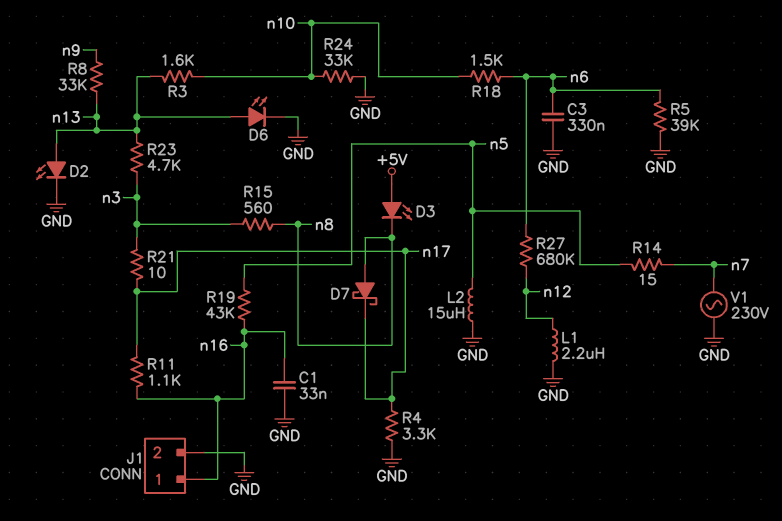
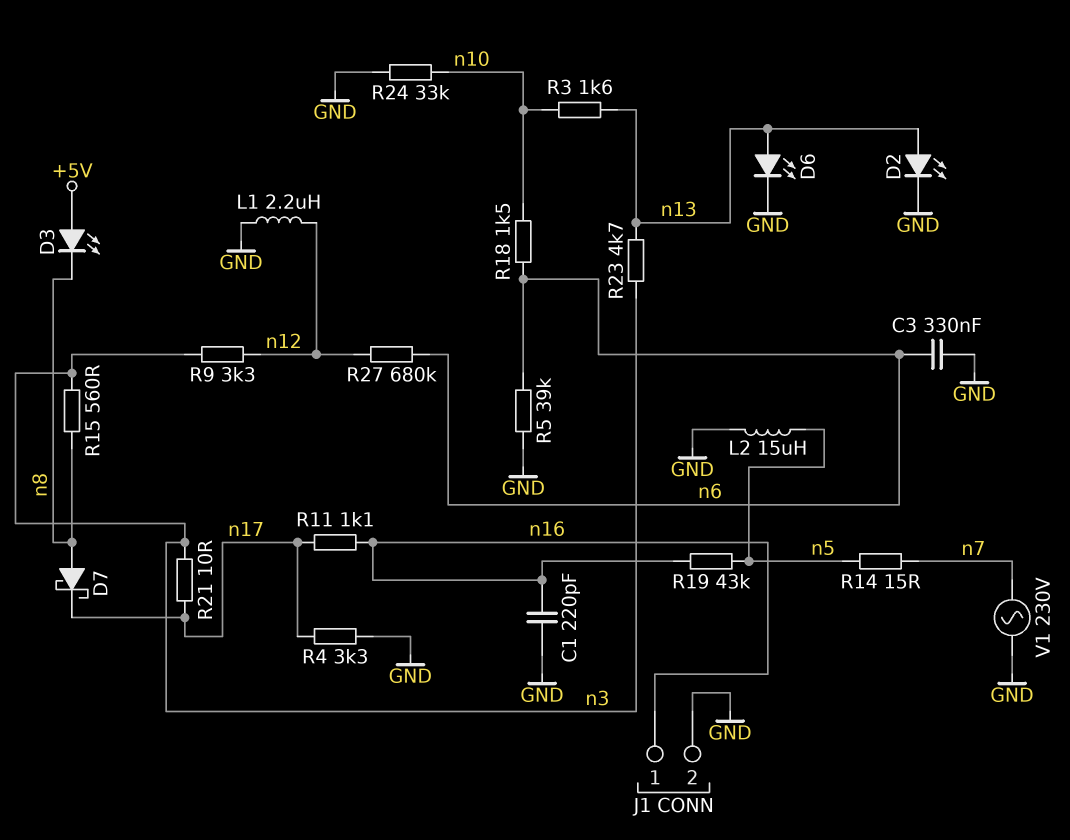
C1: 33nF (GND, n16) -> 220pF (GND, n16)
R8: 33k (n9, n13) -> none
R9: none -> 3.3k (n3, n12)

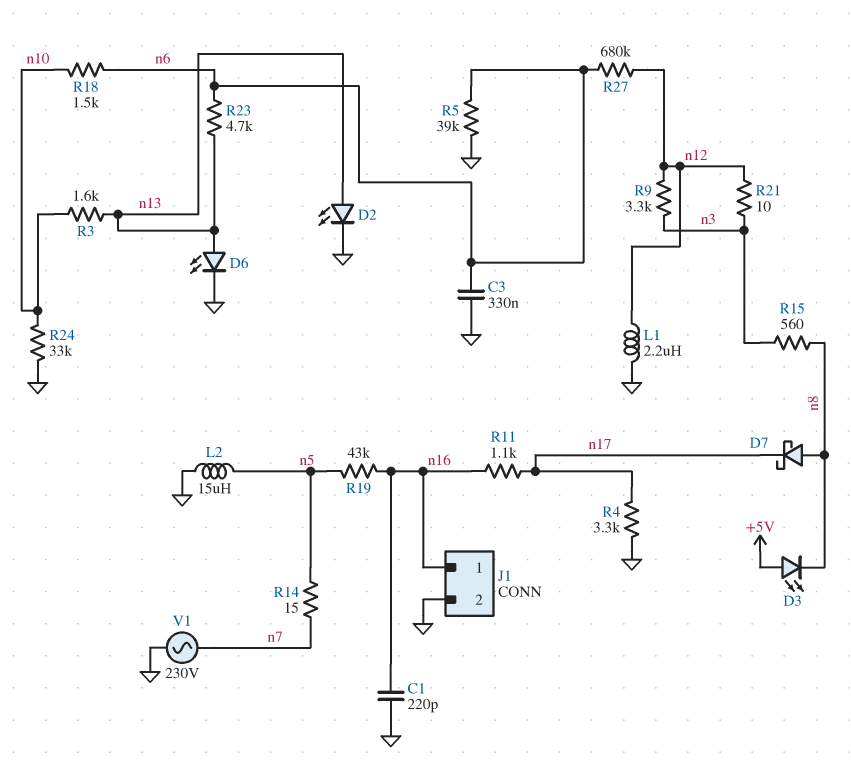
R21: 10 (n3, n17) -> 10 (n3, n12)
R23: 4.7k (n3, n13) -> 4.7k (n6, n13)

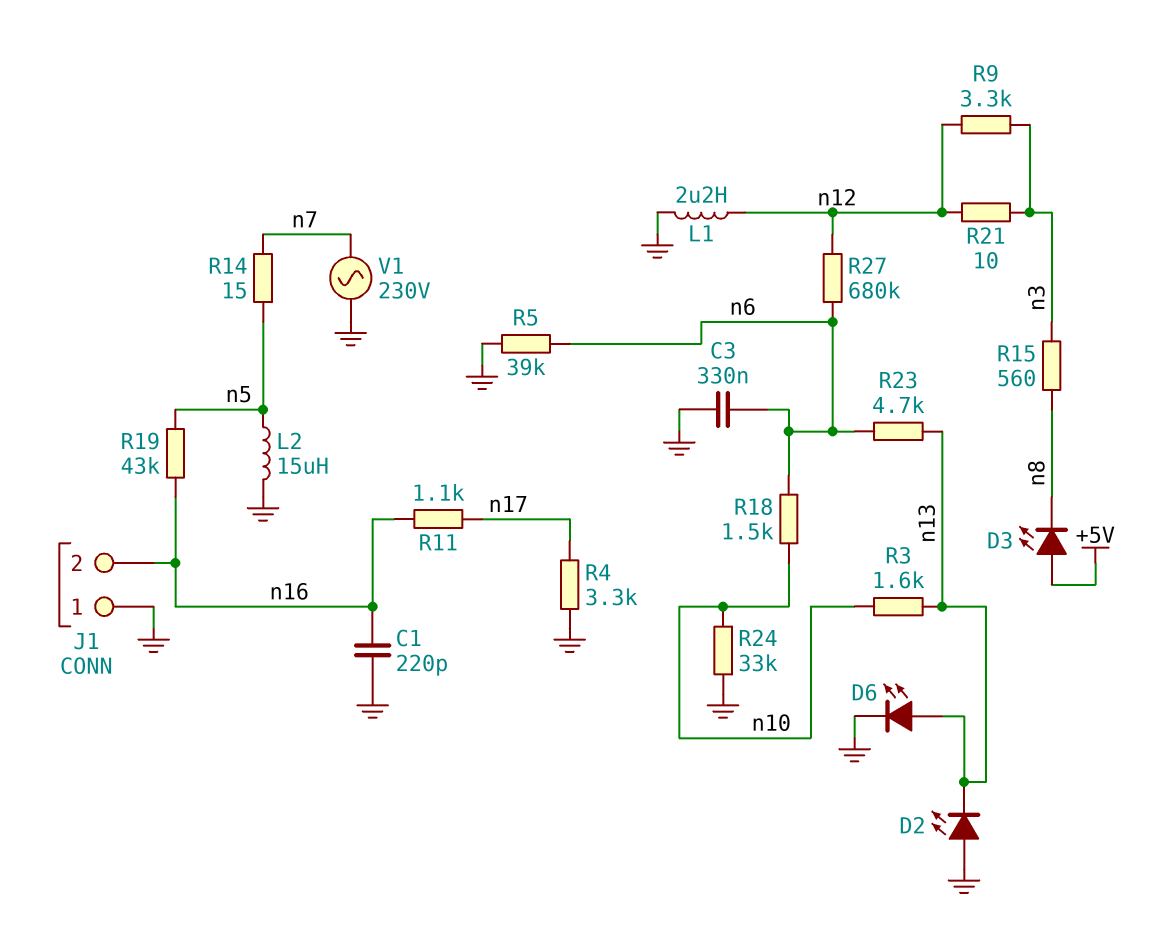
D2: LED (A n13, K GND) -> LED (A GND, K n13)
D7: schottky (A n8, K n17) -> none
J1 pin 1: n16 -> GND
J1 pin 2: GND -> n16

